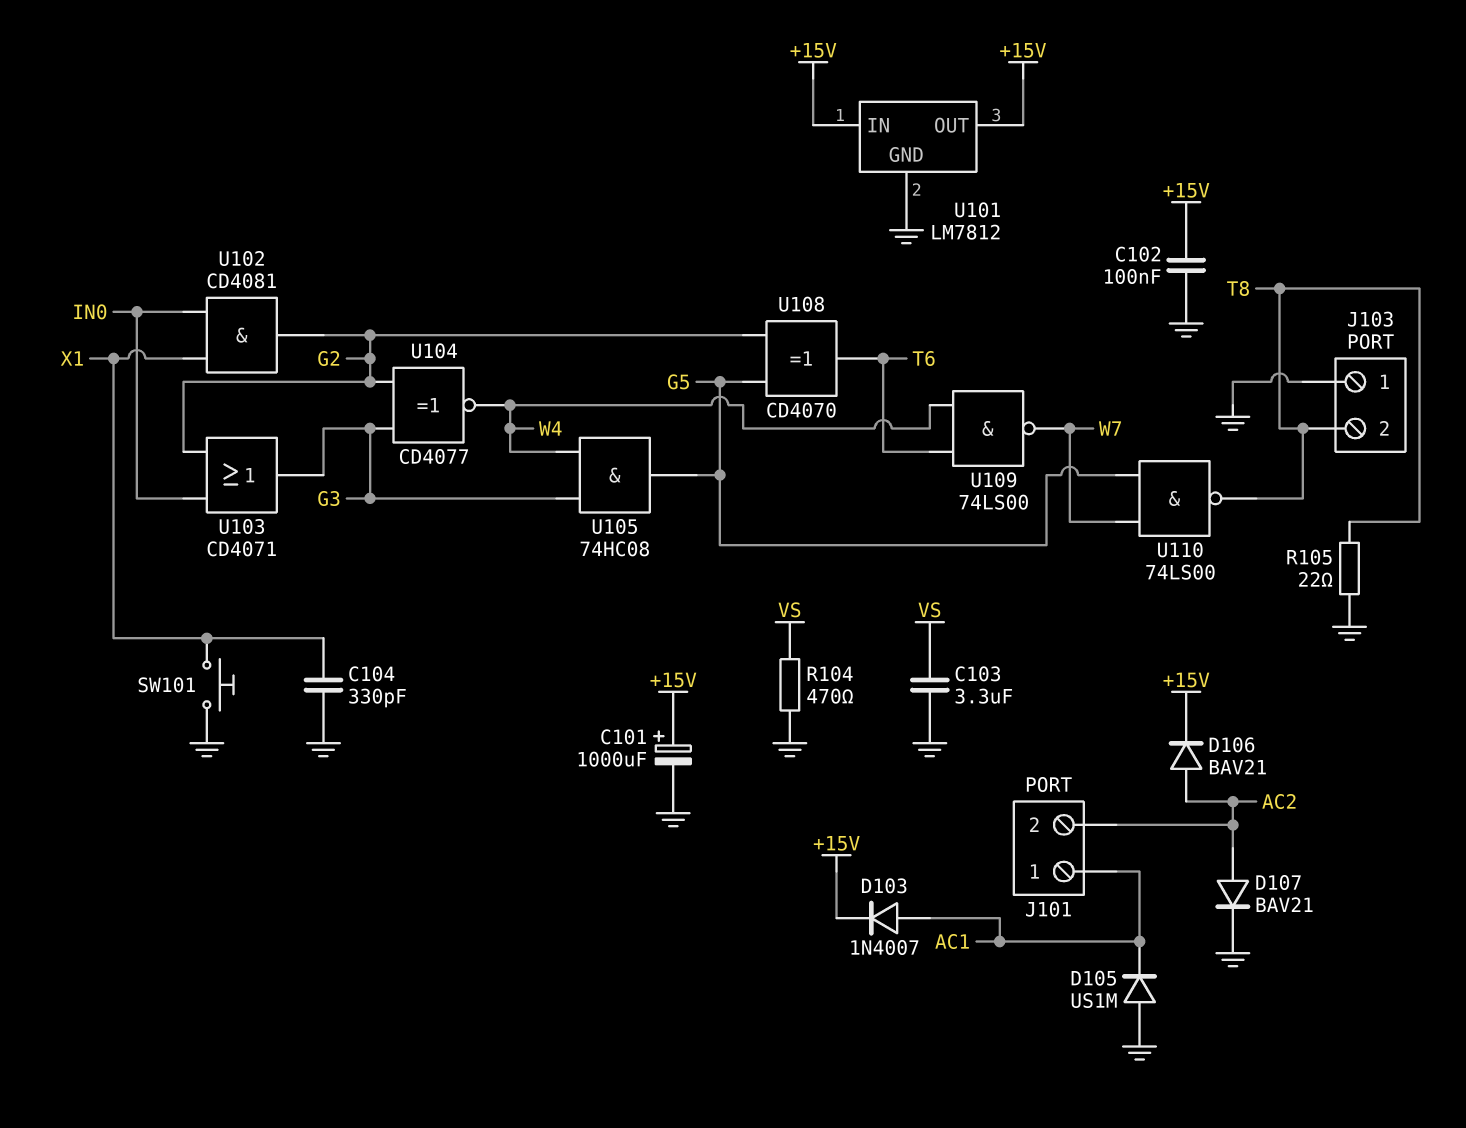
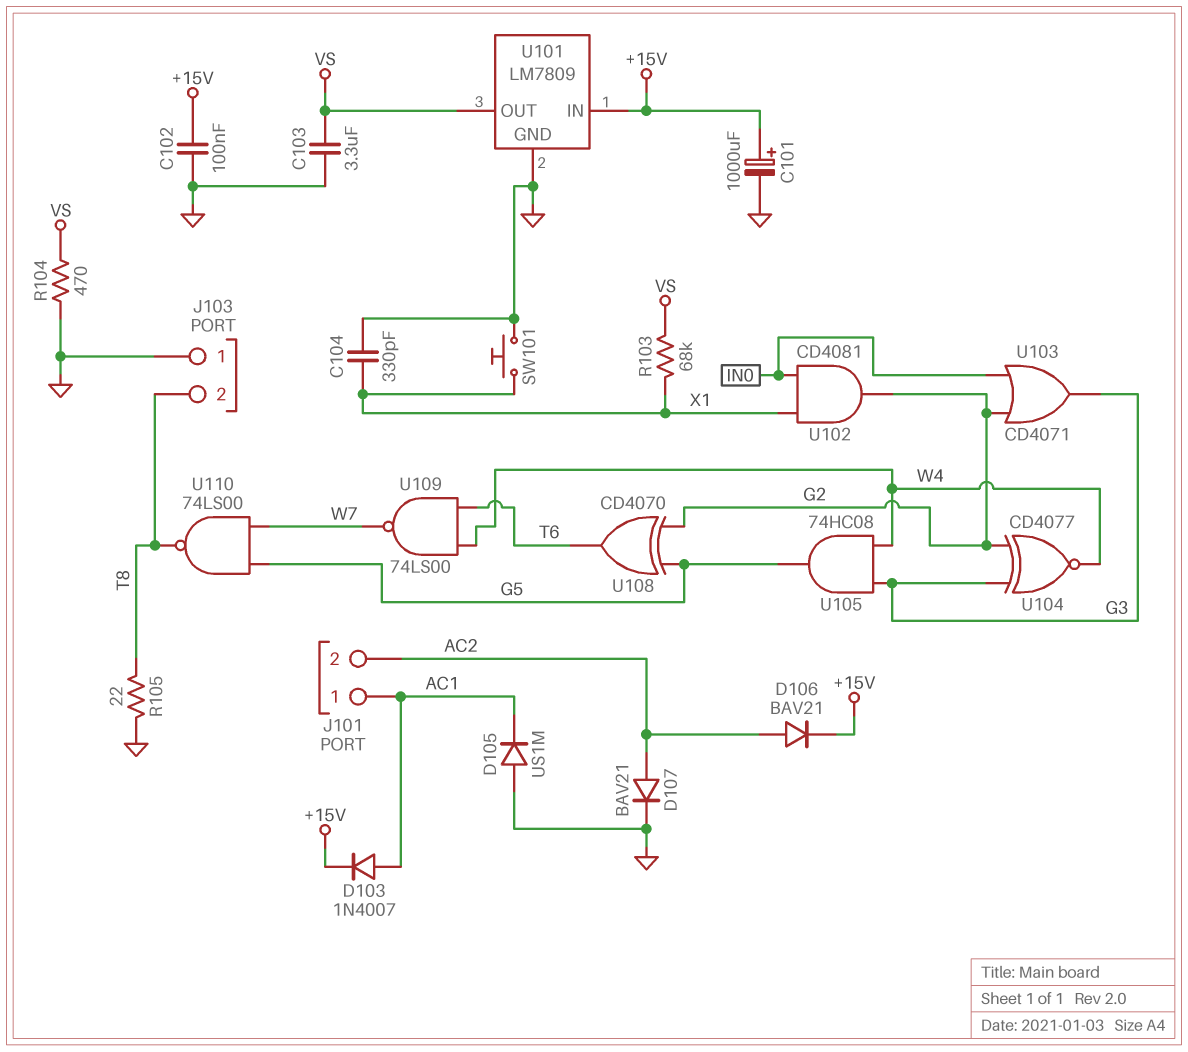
R103: none -> 68k (VS, X1)
U101: LM7812 -> LM7809
U101 pin OUT: +15V -> VS

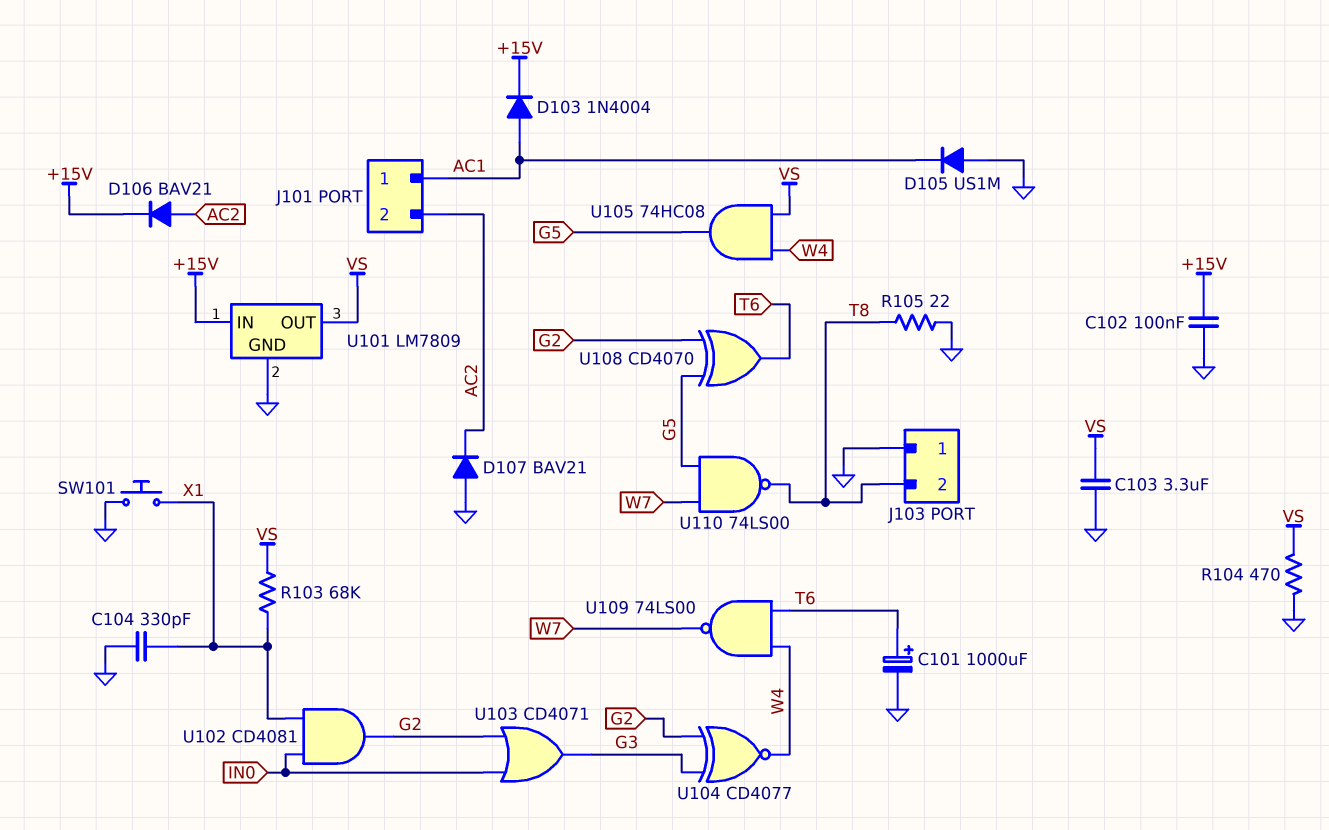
C101: 1000uF (plus +15V, minus GND) -> 1000uF (plus T6, minus GND)
D103: diode 1N4007 (A AC1, K +15V) -> diode 1N4004 (A AC1, K +15V)
D107: diode BAV21 (A AC2, K GND) -> diode BAV21 (A GND, K AC2)
U105: AND 74HC08 (in G3, in W4, out G5) -> AND 74HC08 (in VS, in W4, out G5)

